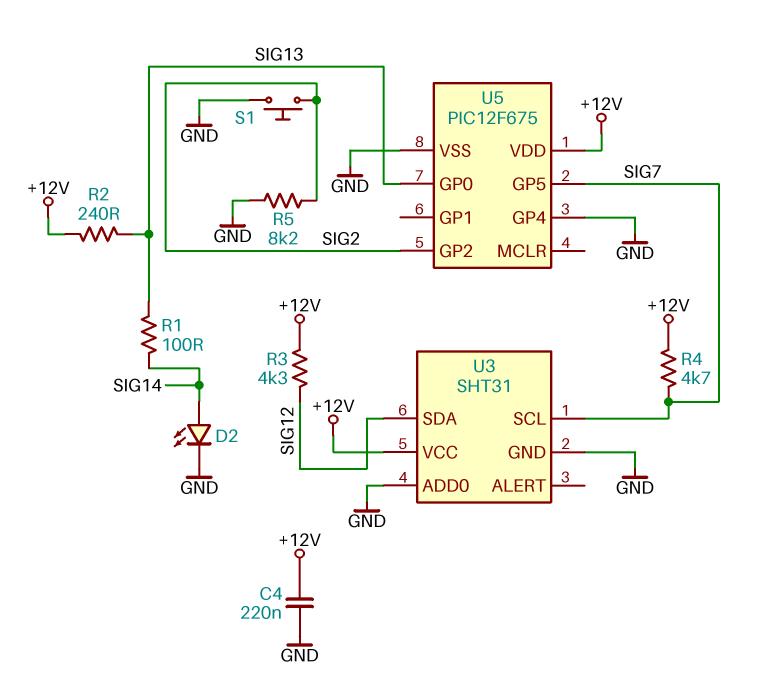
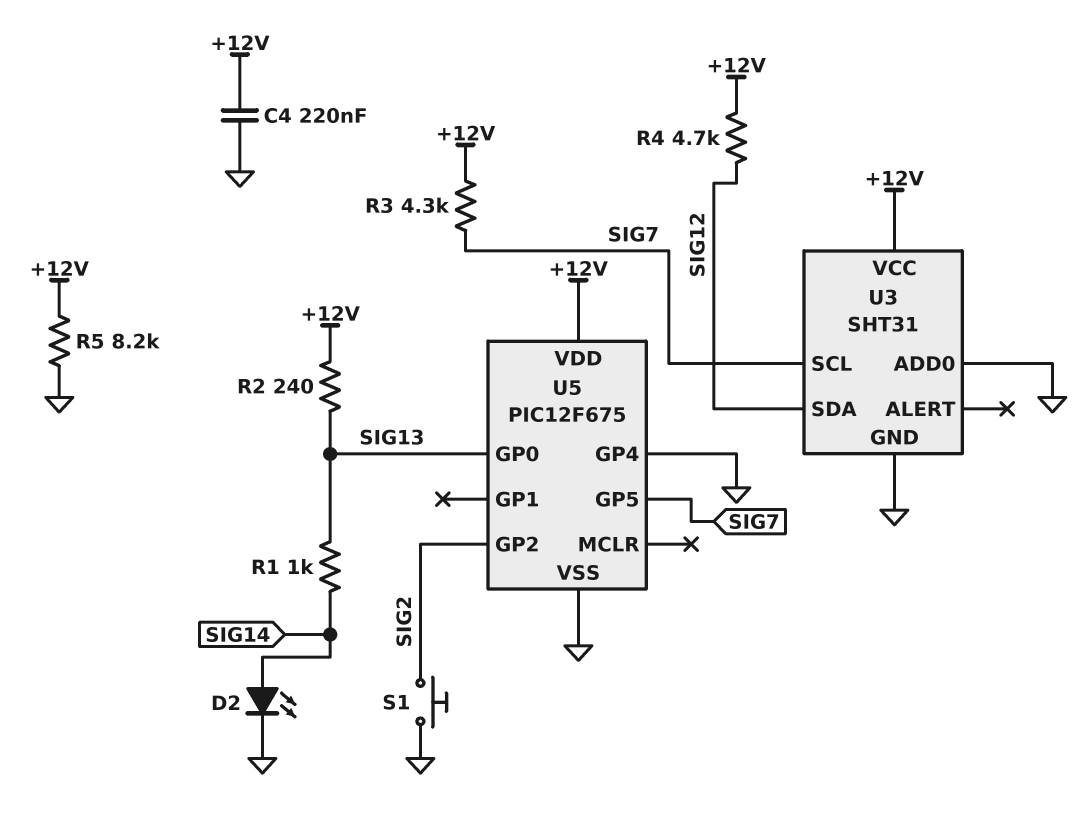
R1: 100 (SIG13, SIG14) -> 1k (SIG13, SIG14)
R3: 4.3k (+12V, SIG12) -> 4.3k (+12V, SIG7)
R4: 4.7k (+12V, SIG7) -> 4.7k (+12V, SIG12)
R5: 8.2k (GND, SIG2) -> 8.2k (+12V, GND)

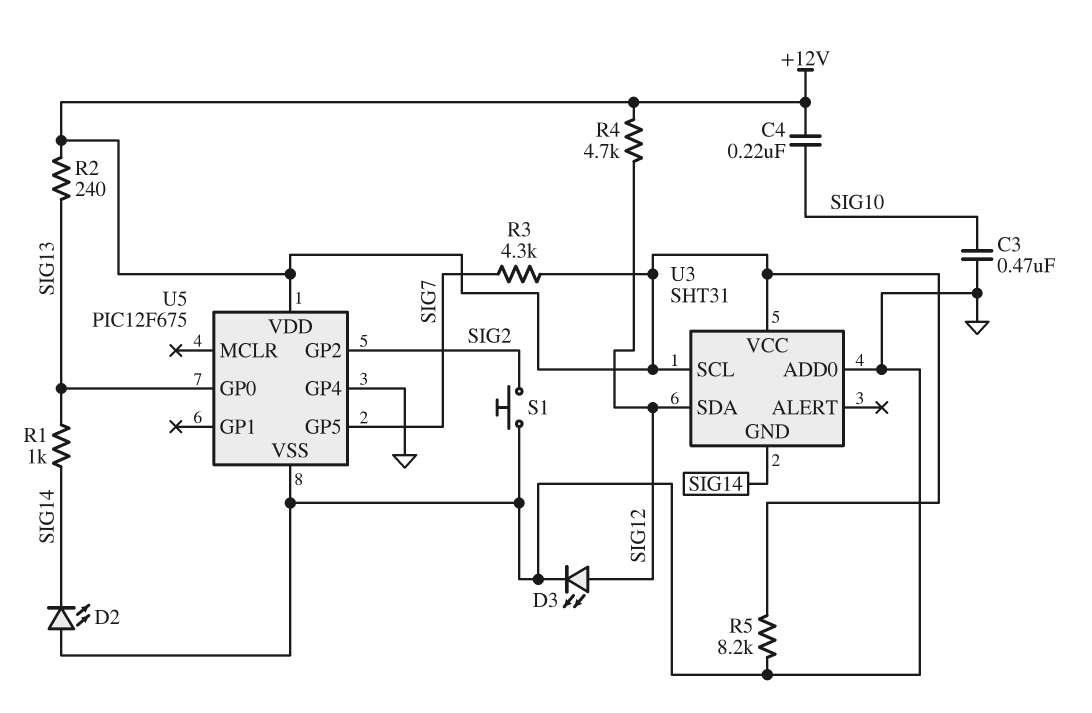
C3: none -> 470nF (GND, SIG10)
C4: 220nF (+12V, GND) -> 220nF (+12V, SIG10)
D2: LED (A SIG14, K GND) -> LED (A GND, K SIG14)
D3: none -> LED (A SIG12, K GND)
U3 pin GND: GND -> SIG14
U3 pin SCL: SIG7 -> +12V

